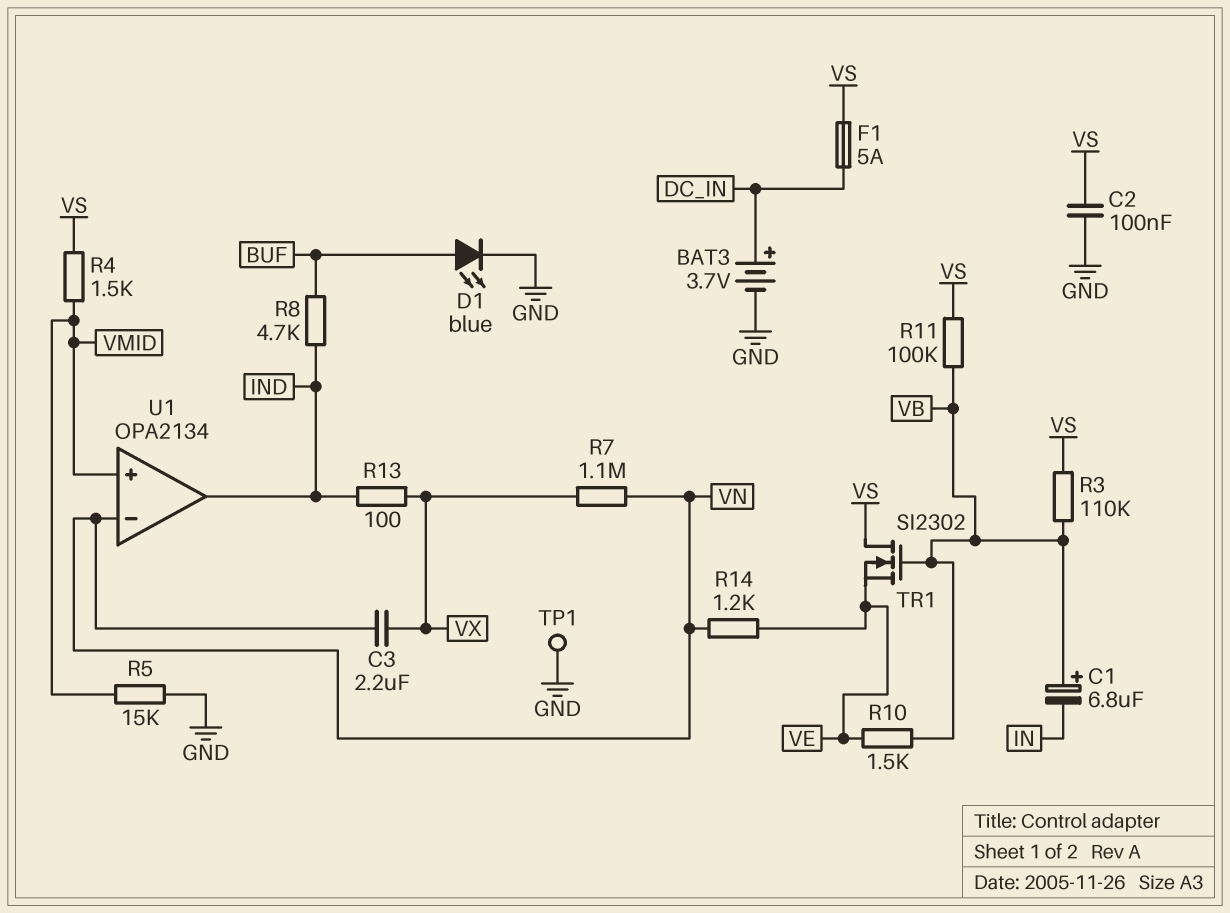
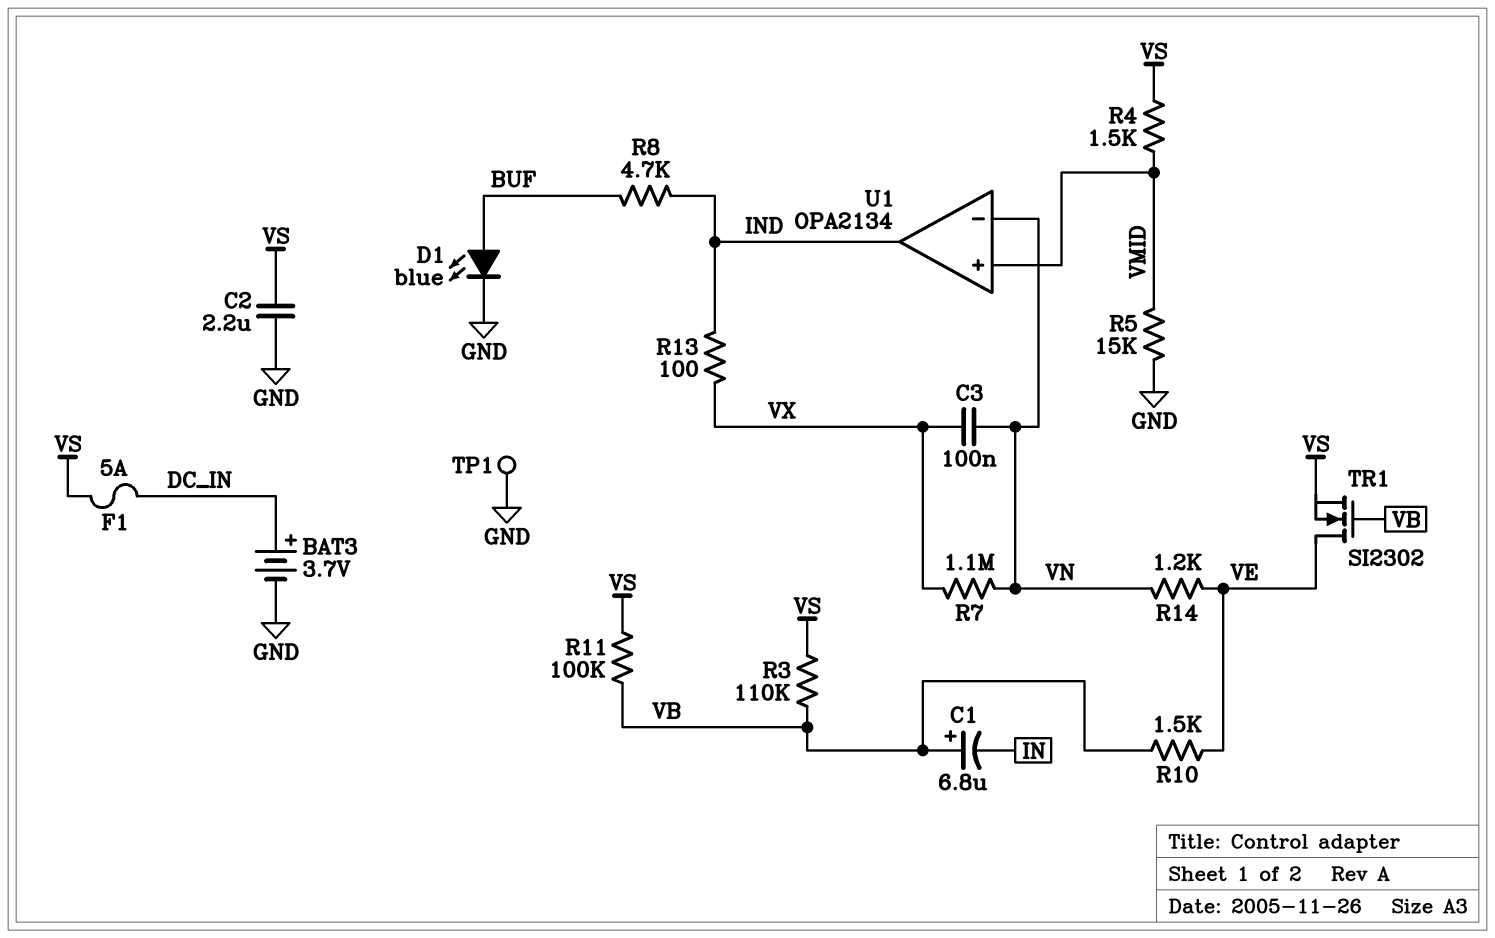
C2: 100nF (GND, VS) -> 2.2uF (GND, VS)
C3: 2.2uF (VN, VX) -> 100nF (VN, VX)
TR1: NMOS SI2302 (G VB, D VS, S VE) -> NMOS SI2302 (G VB, D VE, S VS)

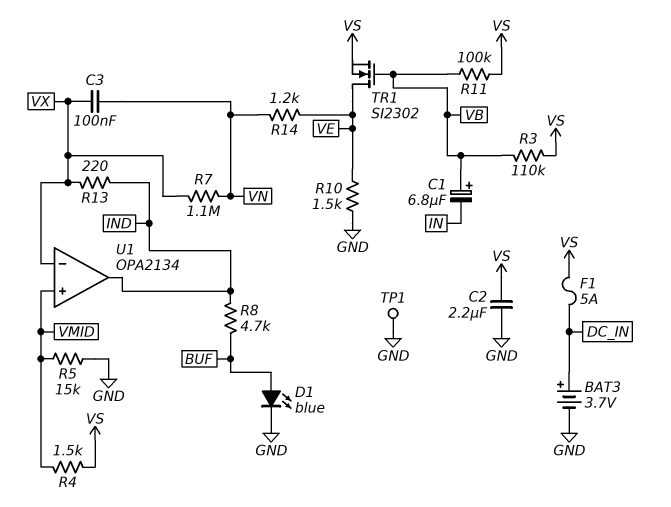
R10: 1.5k (VB, VE) -> 1.5k (GND, VE)
R13: 100 (IND, VX) -> 220 (IND, VX)
U1 pin in-: VN -> VX

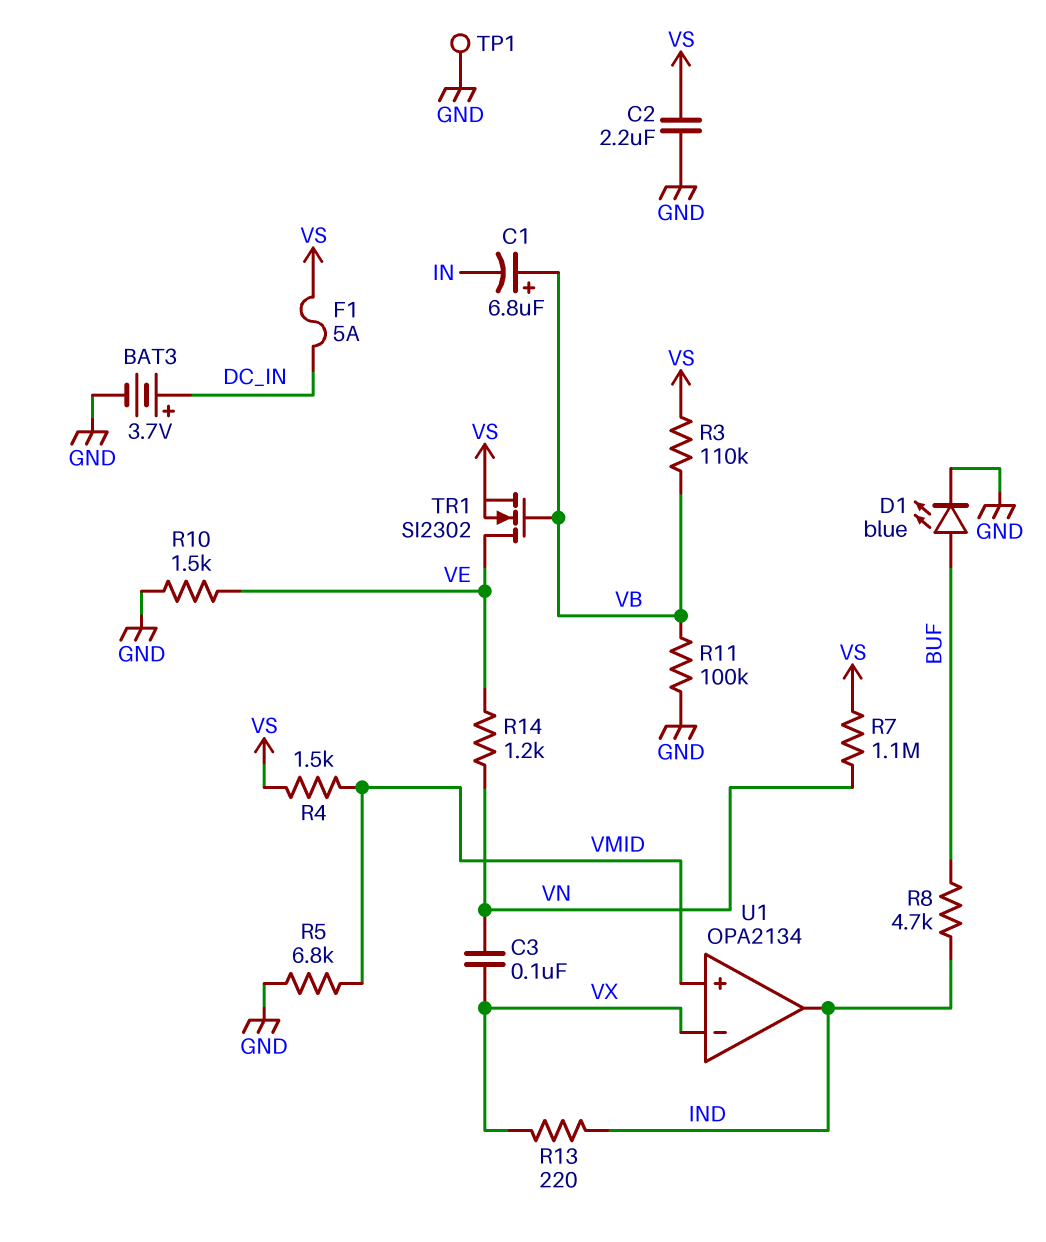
R5: 15k (GND, VMID) -> 6.8k (GND, VMID)
R7: 1.1M (VN, VX) -> 1.1M (VN, VS)
R11: 100k (VB, VS) -> 100k (GND, VB)

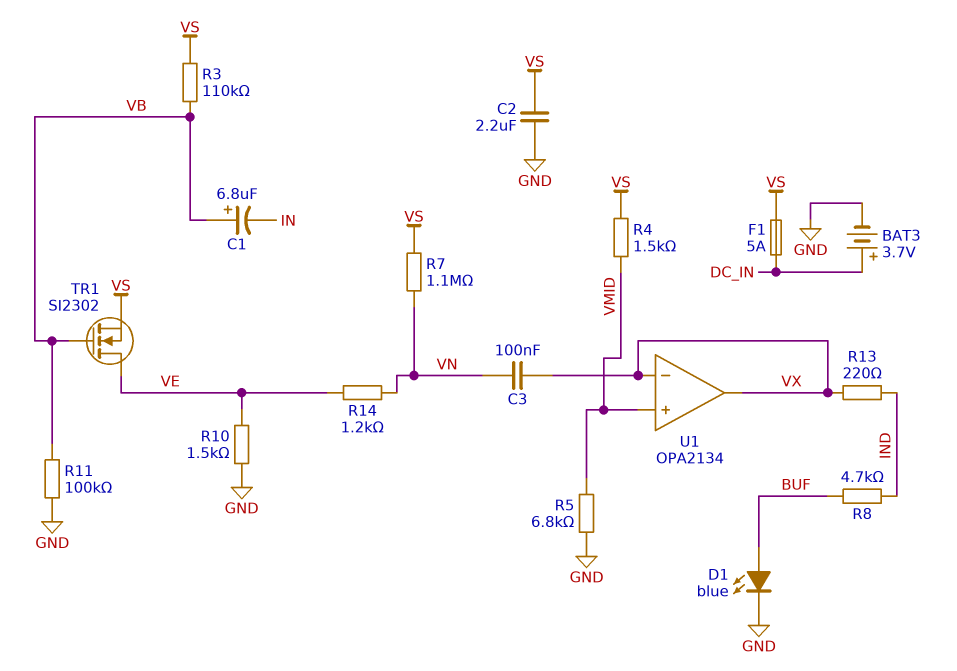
TP1: test point (GND) -> none
U1 pin out: IND -> VX

